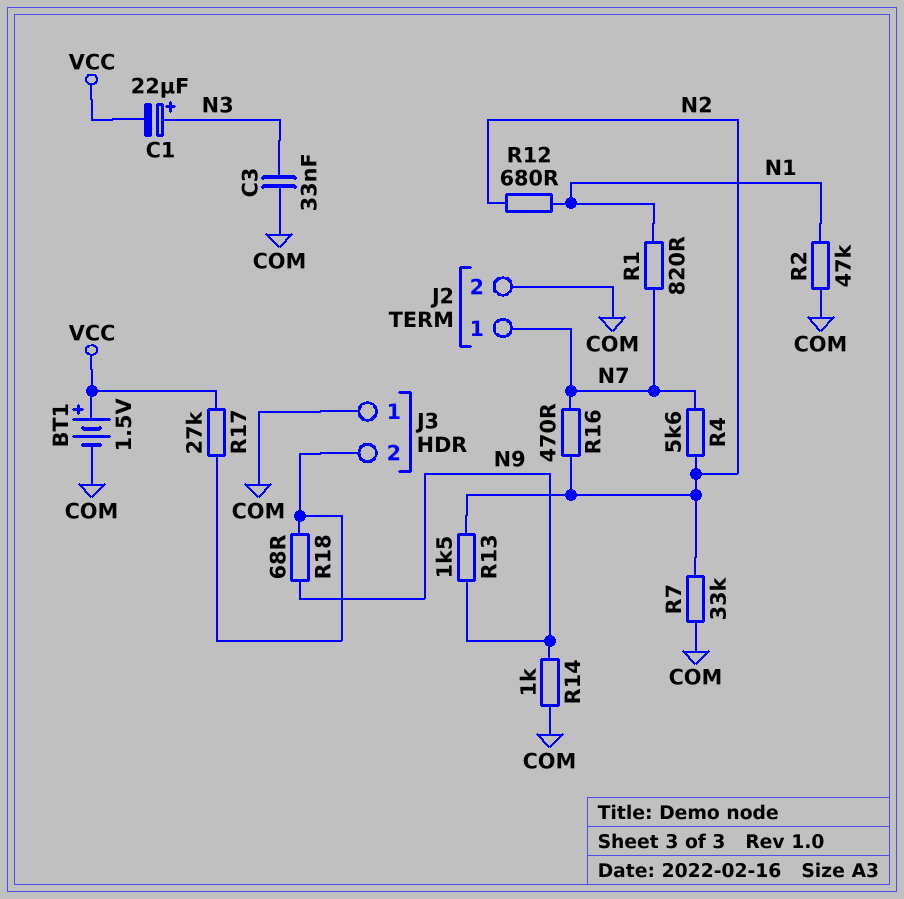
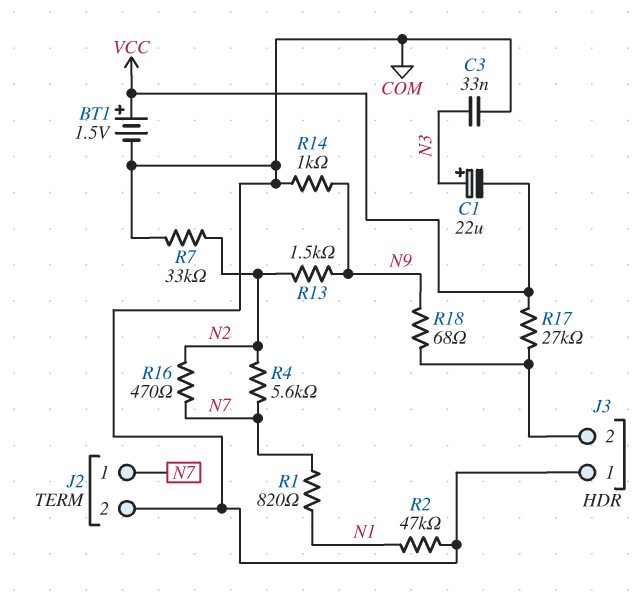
R12: 680 (N1, N2) -> none

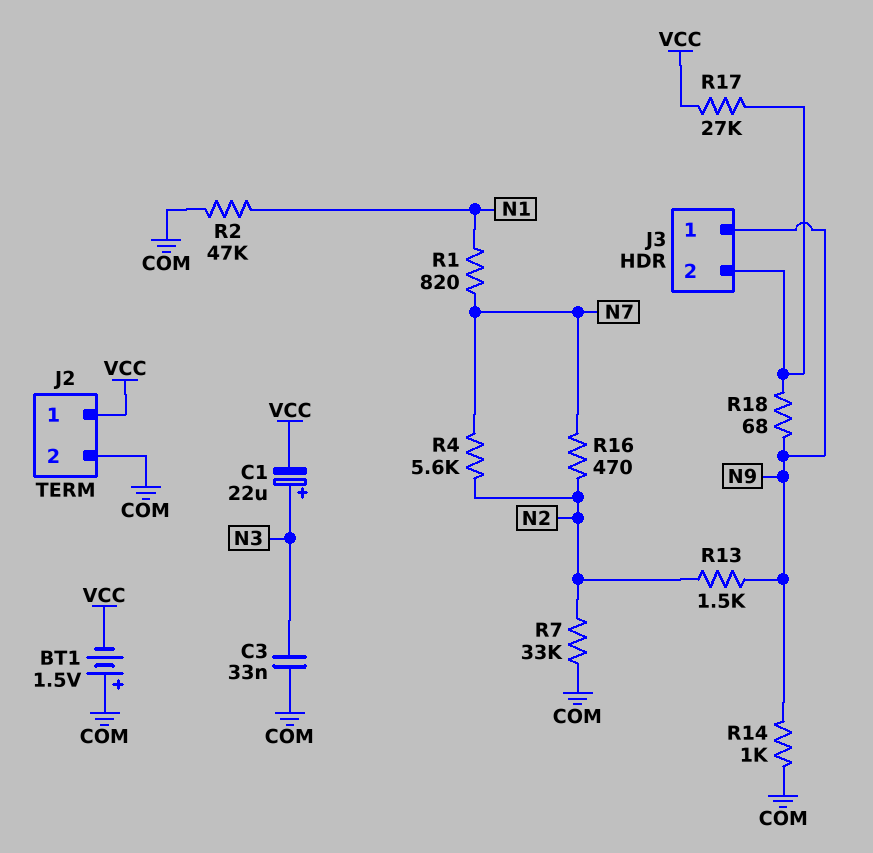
BT1: 1.5V (plus VCC, minus COM) -> 1.5V (plus COM, minus VCC)
J2 pin 1: N7 -> VCC
J3 pin 1: COM -> N9

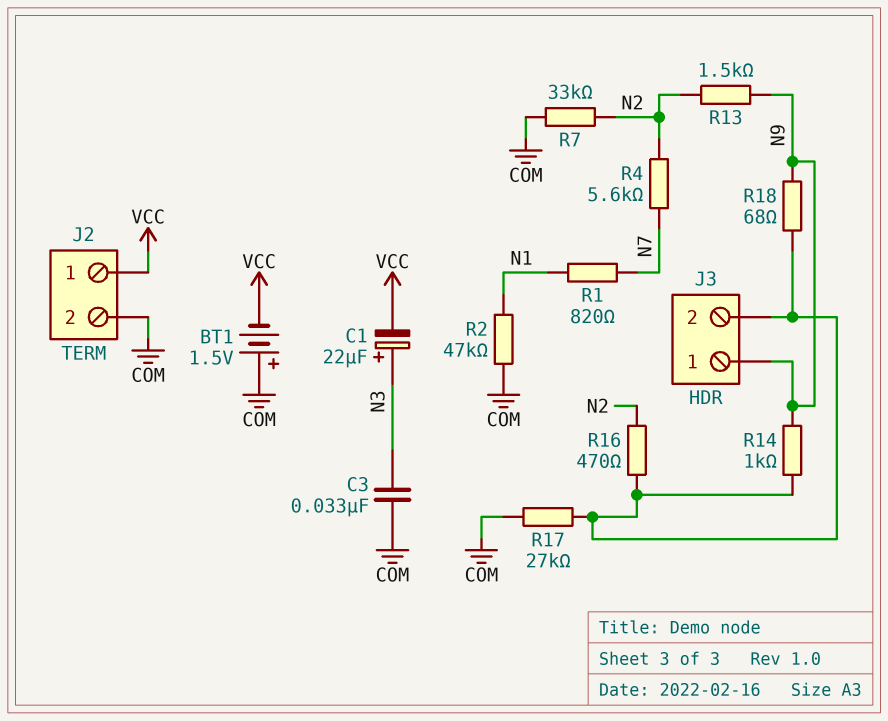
R14: 1k (COM, N9) -> 1k (J3/2, N9)
R16: 470 (N2, N7) -> 470 (J3/2, N2)
R17: 27k (J3/2, VCC) -> 27k (COM, J3/2)

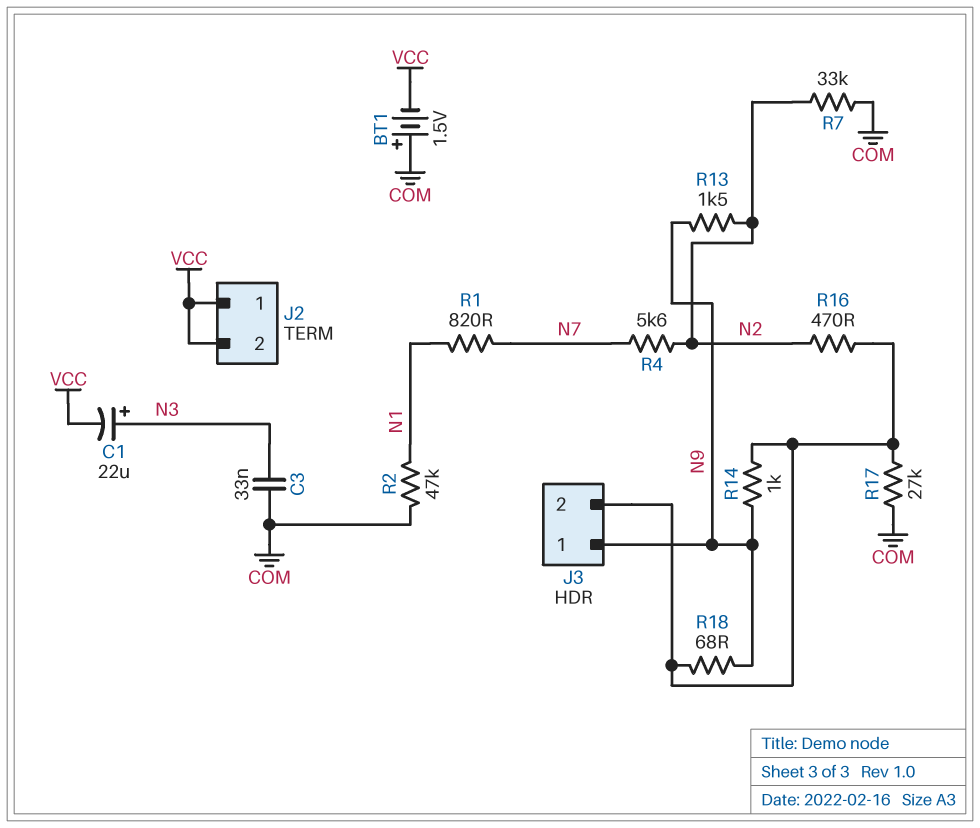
J2 pin 2: COM -> VCC

